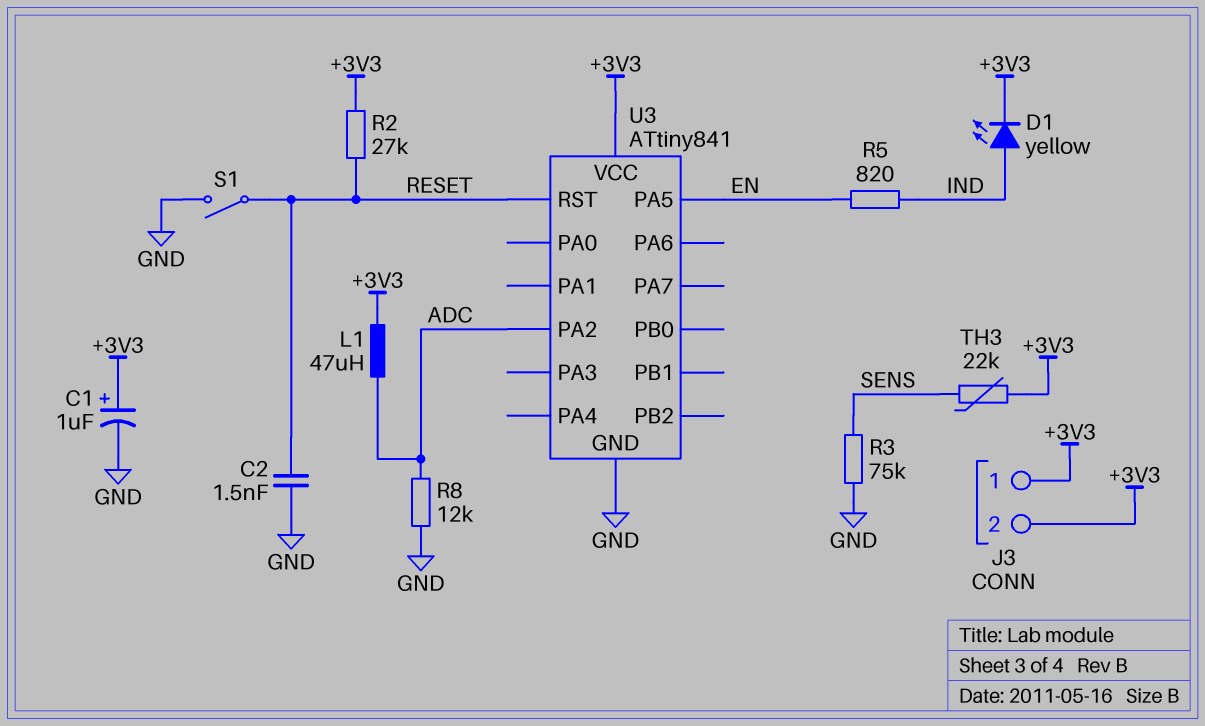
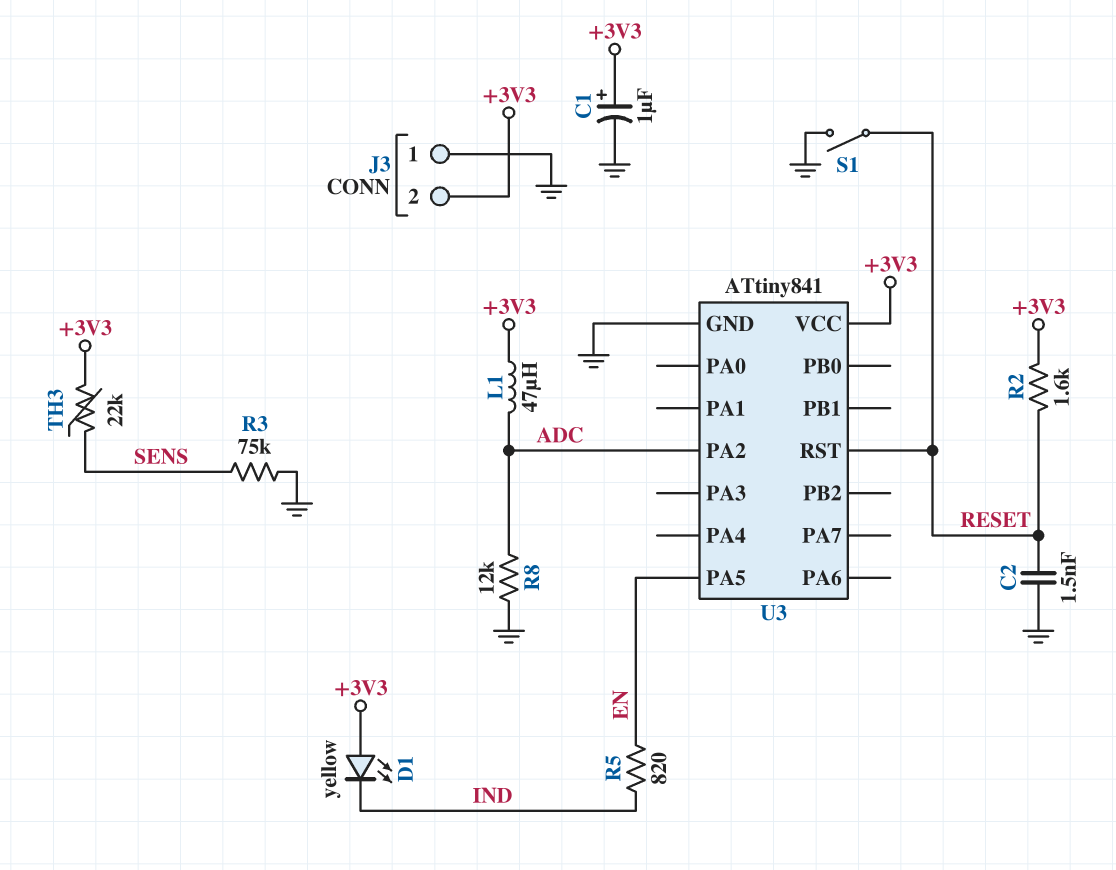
D1: LED yellow (A IND, K +3V3) -> LED yellow (A +3V3, K IND)
J3 pin 1: +3V3 -> GND
R2: 27k (+3V3, RESET) -> 1.6k (+3V3, RESET)

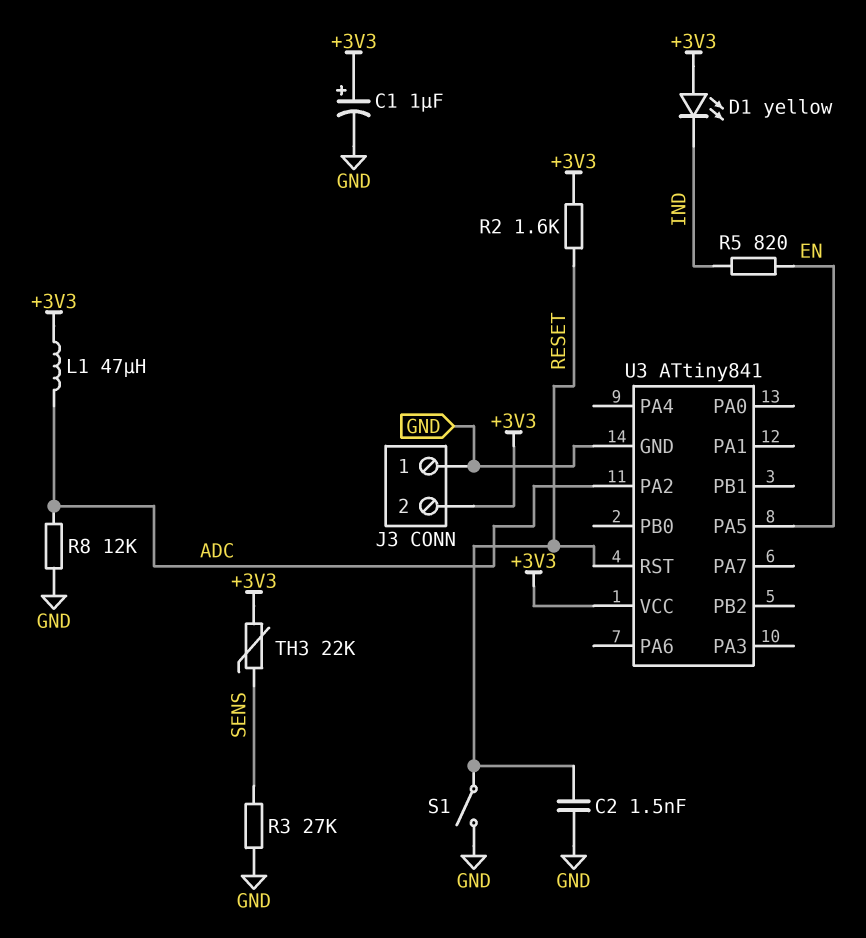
R3: 75k (GND, SENS) -> 27k (GND, SENS)

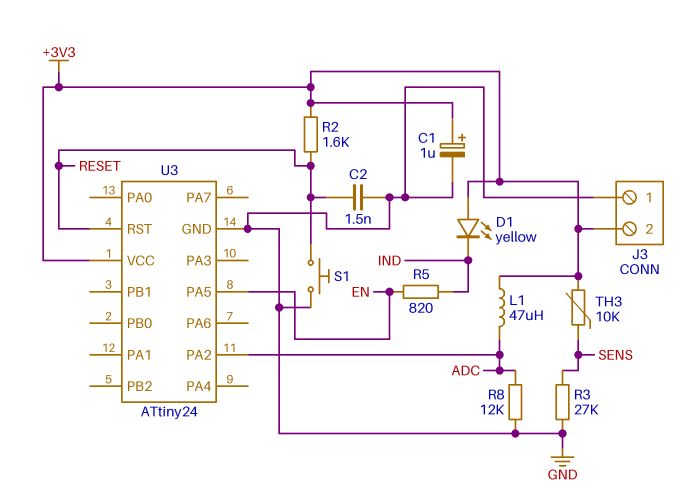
S1: switch (GND, RESET) -> button (GND, RESET)
TH3: 22k (+3V3, SENS) -> 10k (+3V3, SENS)
U3: ATtiny841 -> ATtiny24

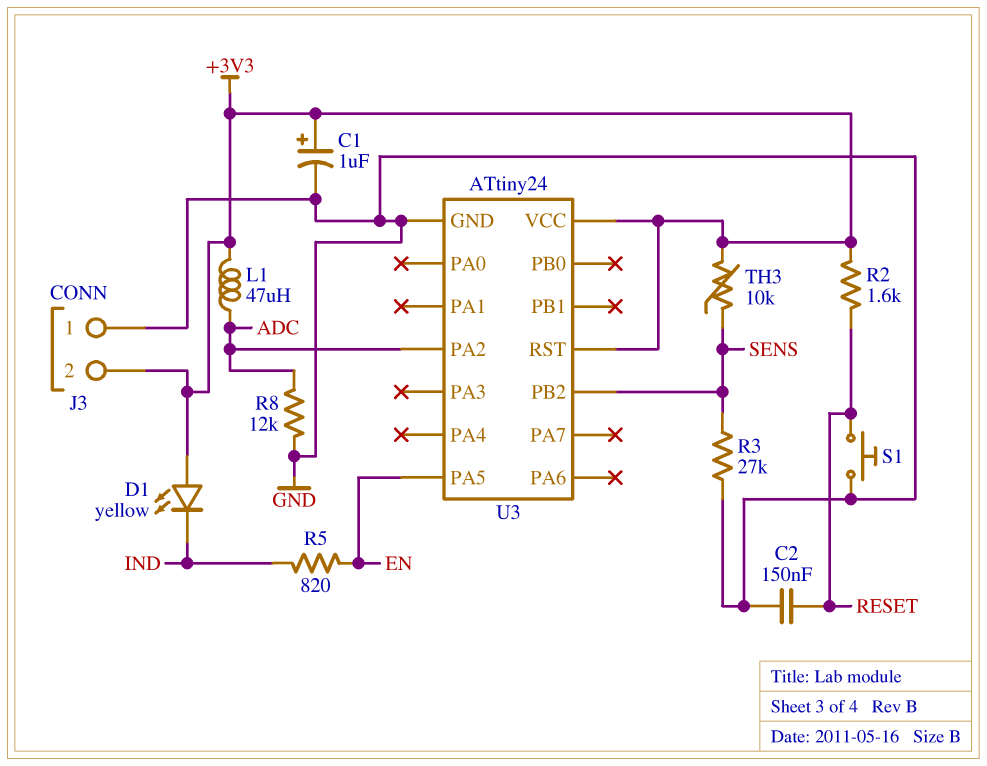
C2: 1.5nF (GND, RESET) -> 150nF (GND, RESET)
U3 pin PB2: none -> SENS
U3 pin RST: RESET -> +3V3

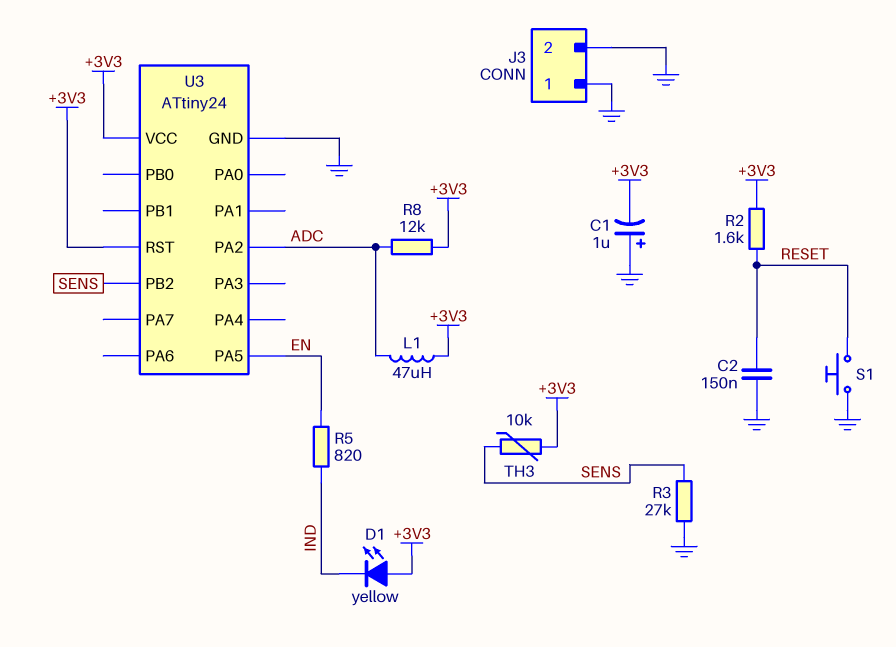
C1: 1uF (plus +3V3, minus GND) -> 1uF (plus GND, minus +3V3)
J3 pin 2: +3V3 -> GND
R8: 12k (ADC, GND) -> 12k (+3V3, ADC)

